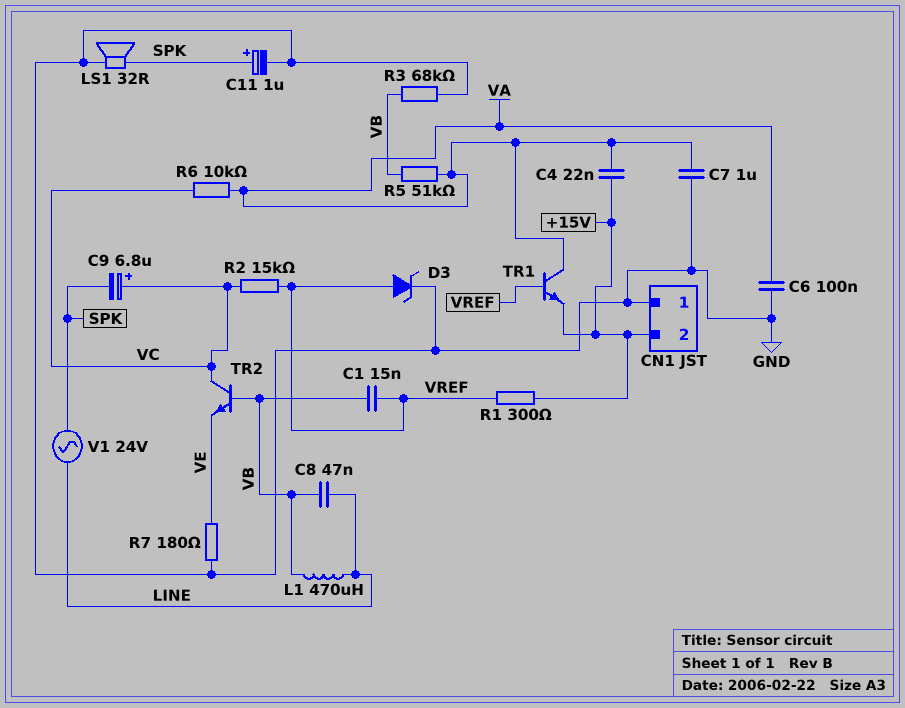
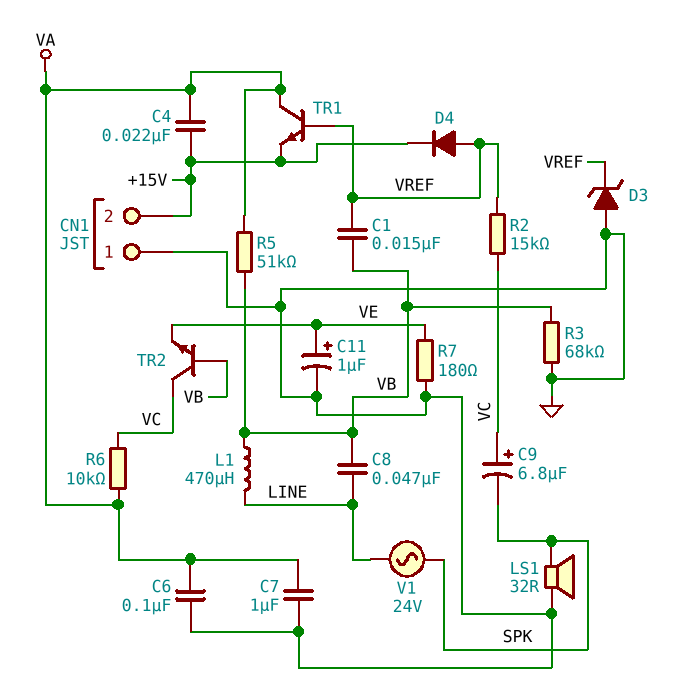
C11: 1uF (plus SPK, minus GND) -> 1uF (plus VE, minus GND)
D3: zener (A VREF, K GND) -> zener (A GND, K VREF)
D4: none -> diode (A VREF, K +15V)
R1: 300 (+15V, VREF) -> none

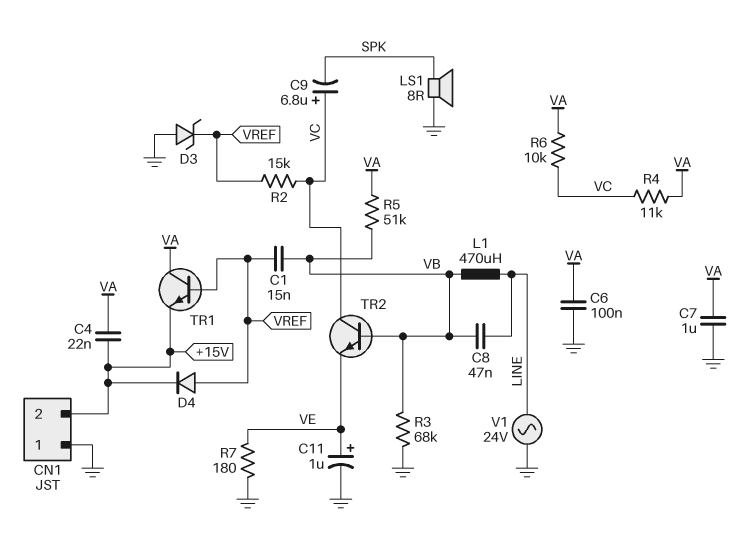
LS1: speaker 32R (GND, SPK) -> speaker 8R (GND, SPK)
R4: none -> 11k (VA, VC)
V1: AC 24V (LINE, SPK) -> AC 24V (GND, LINE)

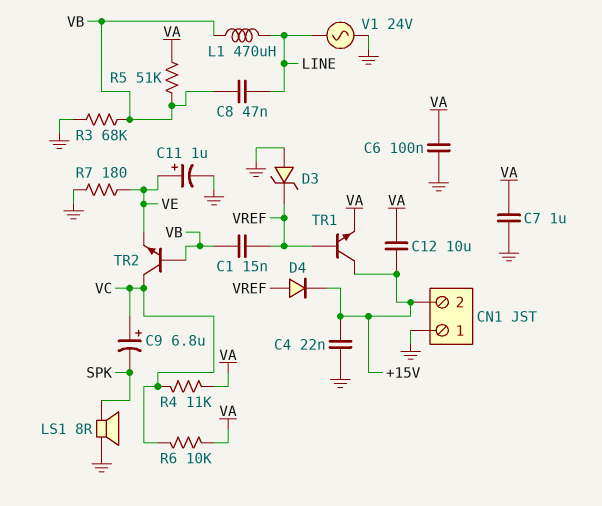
C4: 22nF (+15V, VA) -> 22nF (+15V, GND)
C12: none -> 10uF (+15V, VA)
R2: 15k (VC, VREF) -> none
TR1: NPN (B VREF, C VA, E +15V) -> NPN (B VREF, C +15V, E VA)

